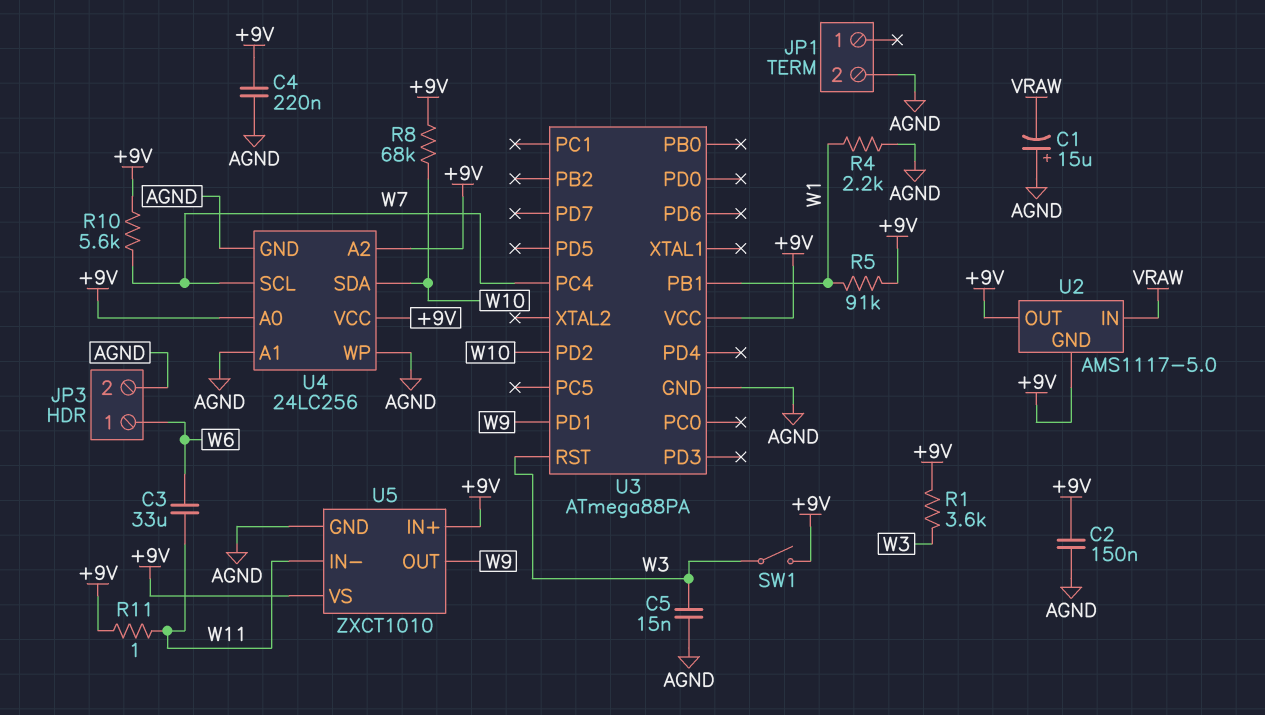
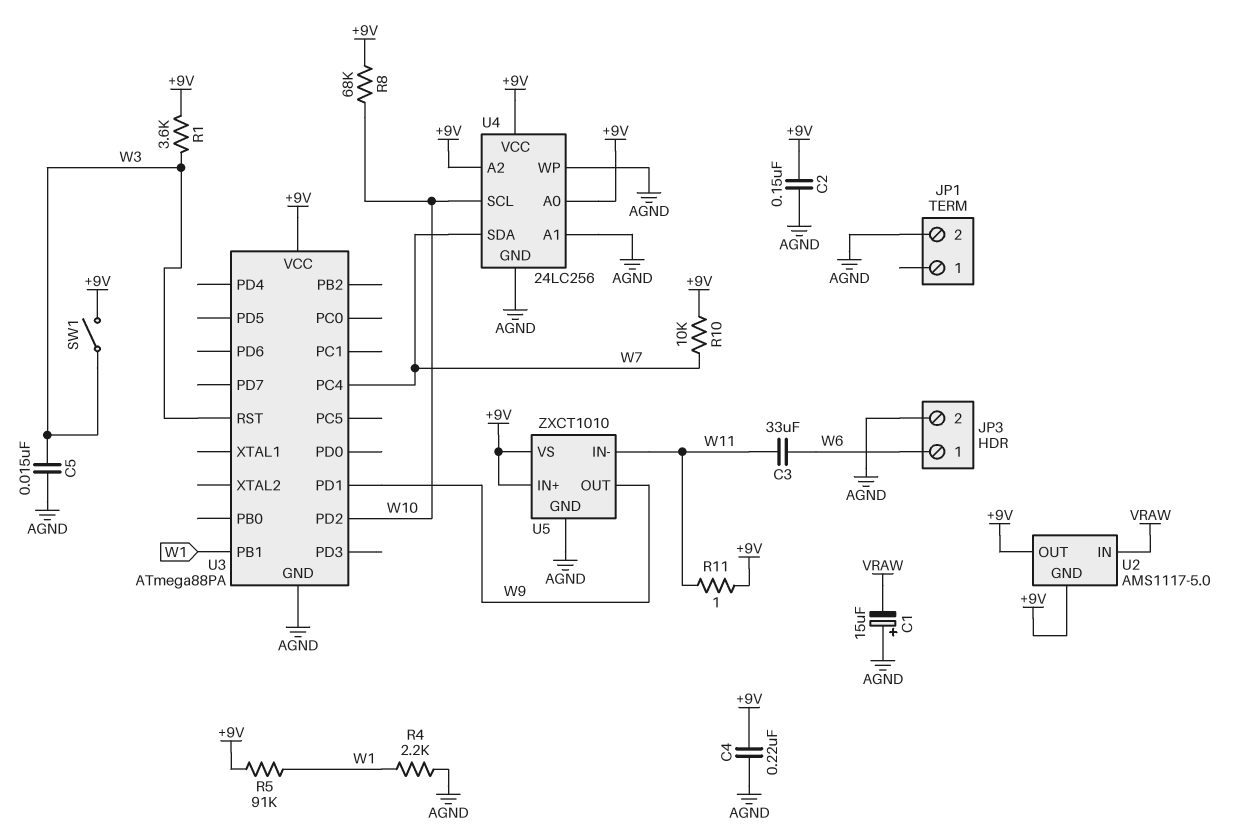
R10: 5.6k (+9V, W7) -> 10k (+9V, W7)
U4 pin SCL: W7 -> W10
U4 pin SDA: W10 -> W7

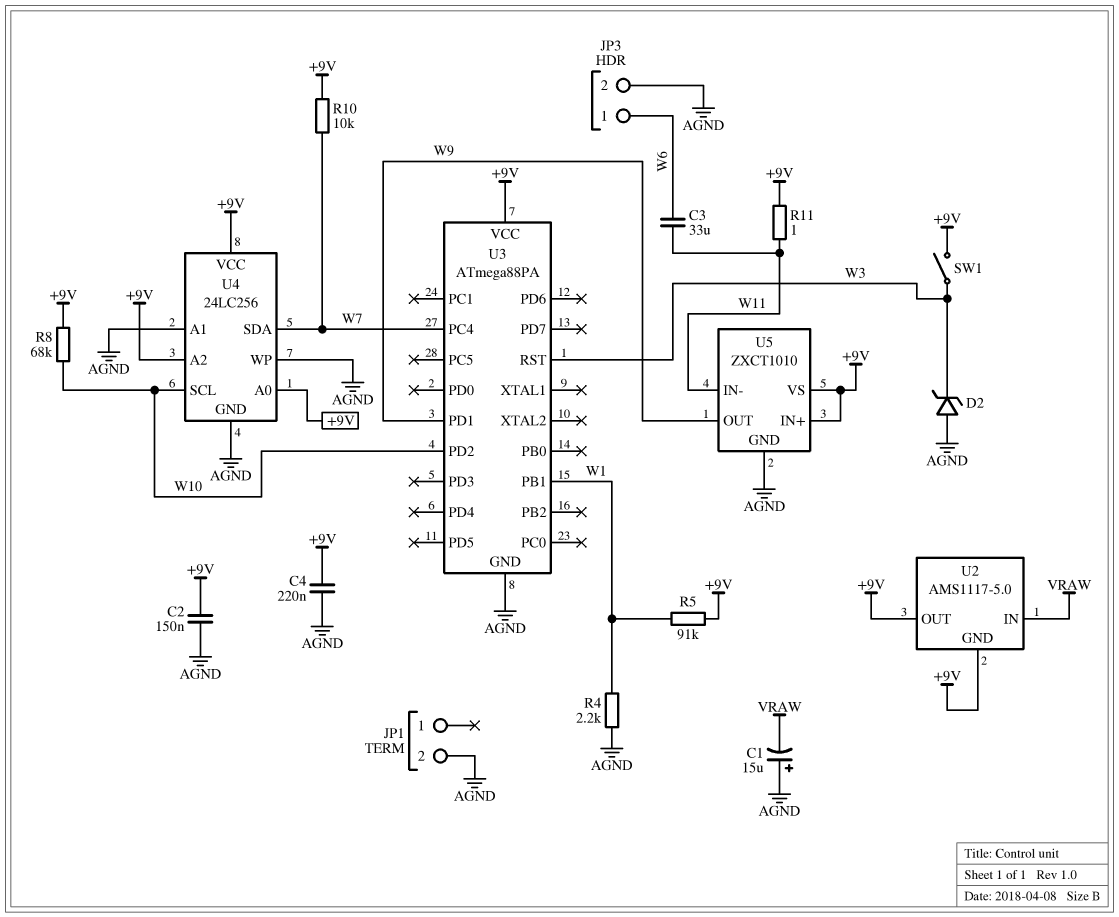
C5: 15nF (AGND, W3) -> none
D2: none -> zener (A AGND, K W3)
R1: 3.6k (+9V, W3) -> none

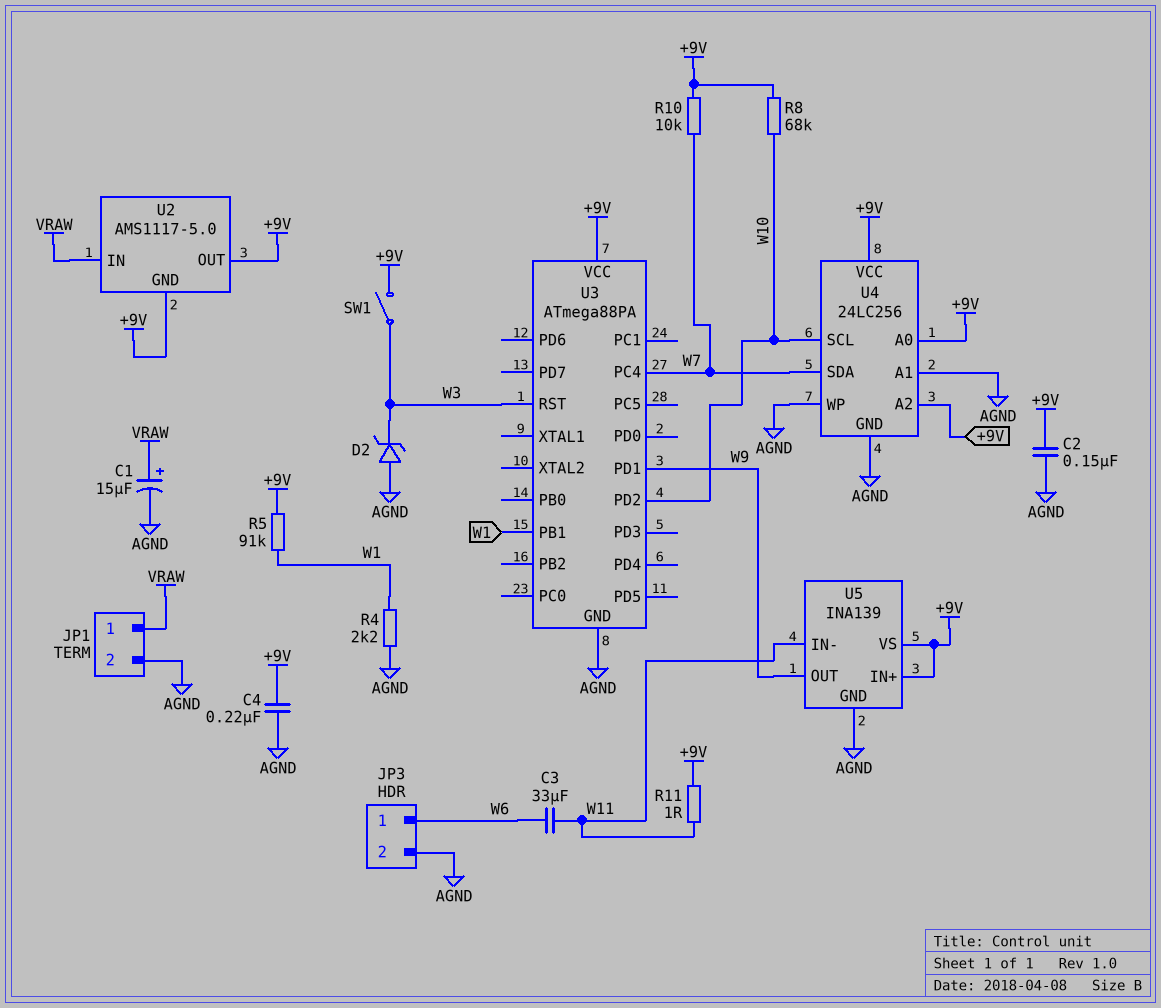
C1: 15uF (plus AGND, minus VRAW) -> 15uF (plus VRAW, minus AGND)
JP1 pin 1: none -> VRAW
U5: ZXCT1010 -> INA139

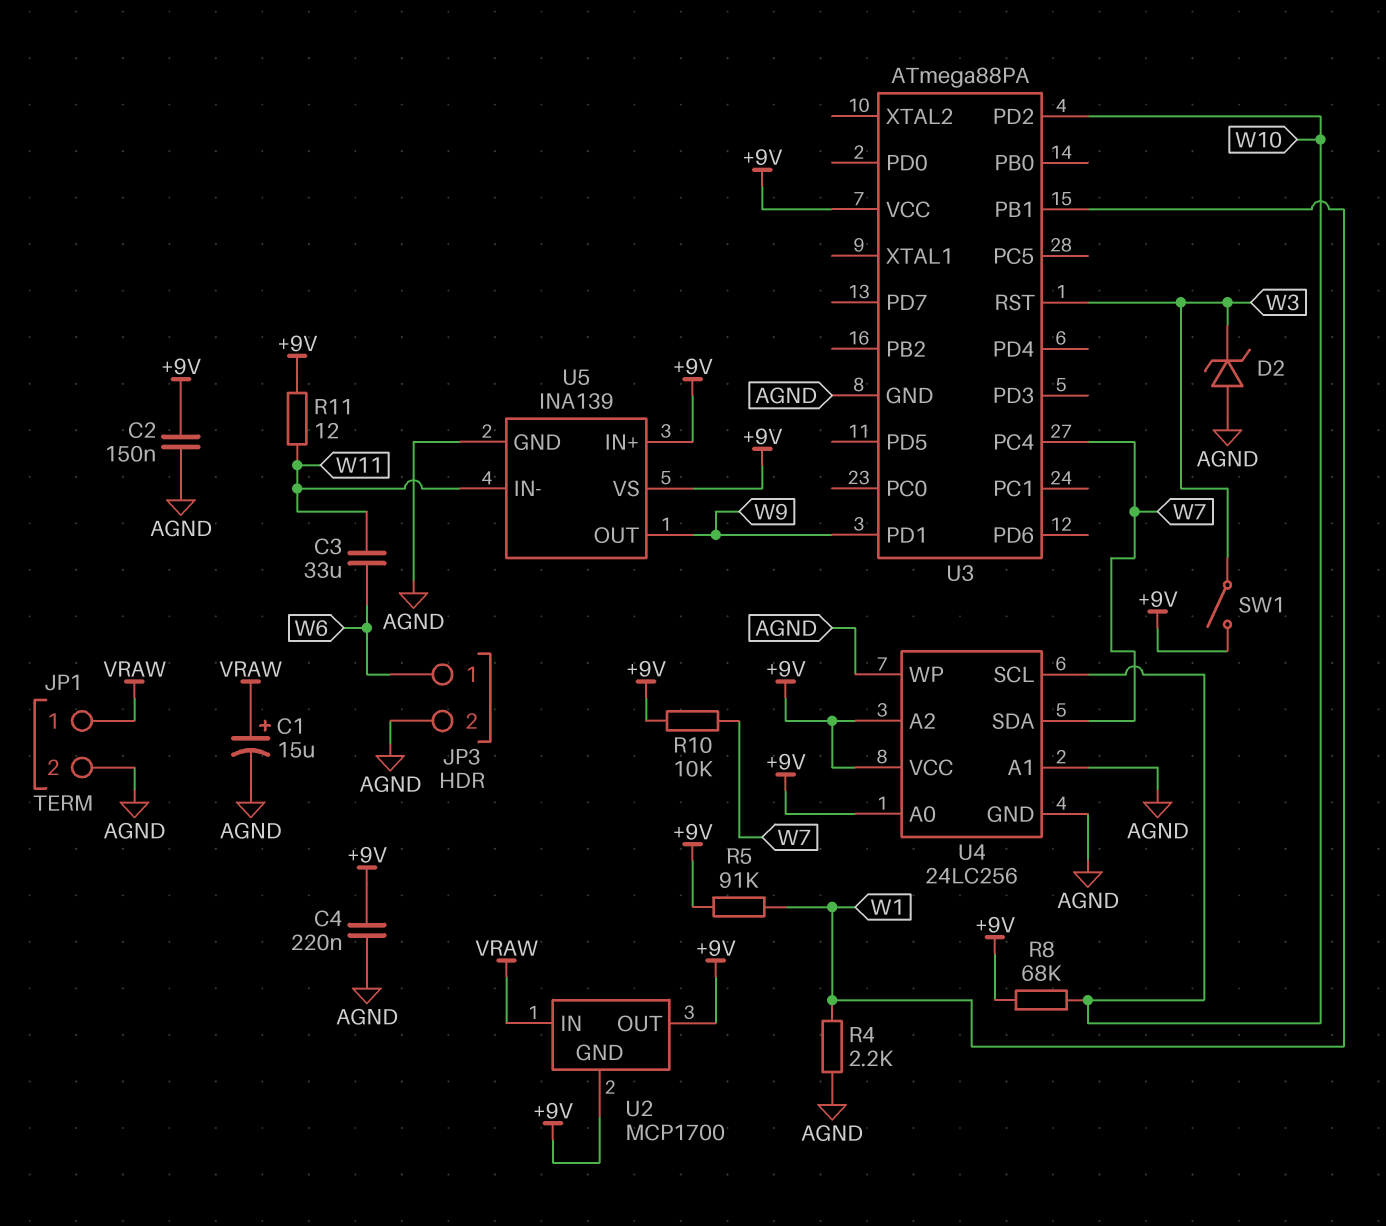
R11: 1 (+9V, W11) -> 12 (+9V, W11)
U2: AMS1117-5.0 -> MCP1700

